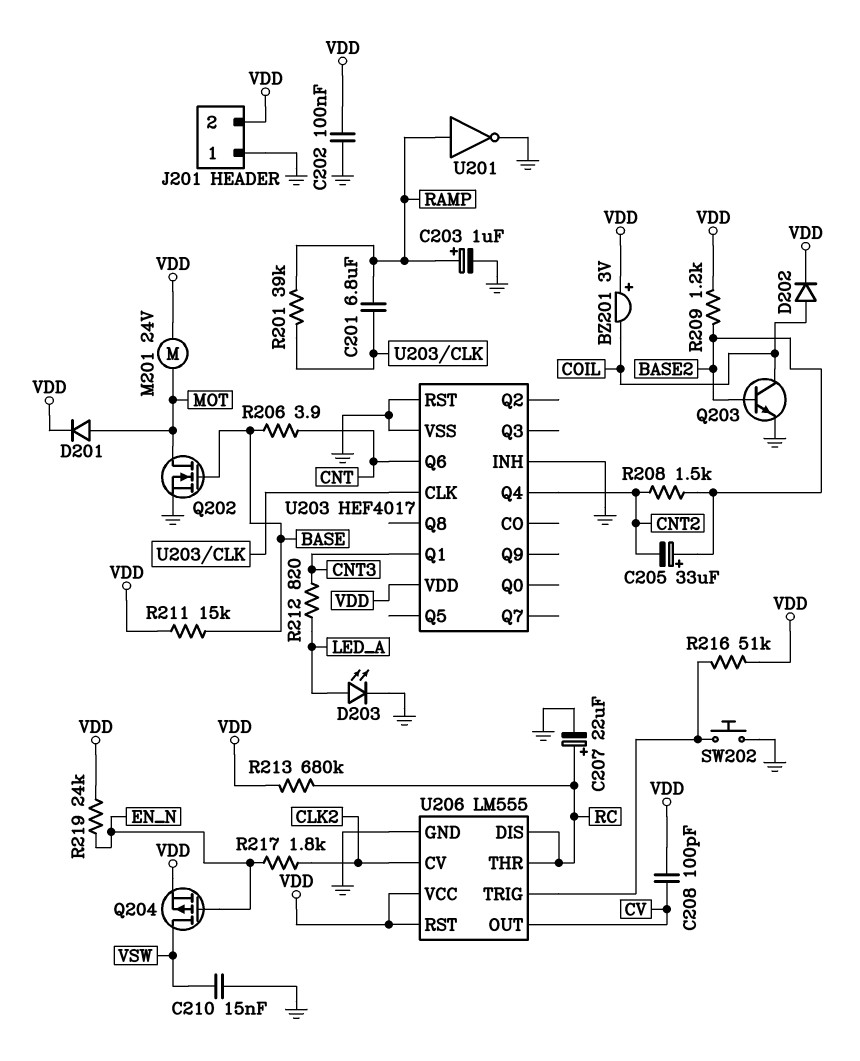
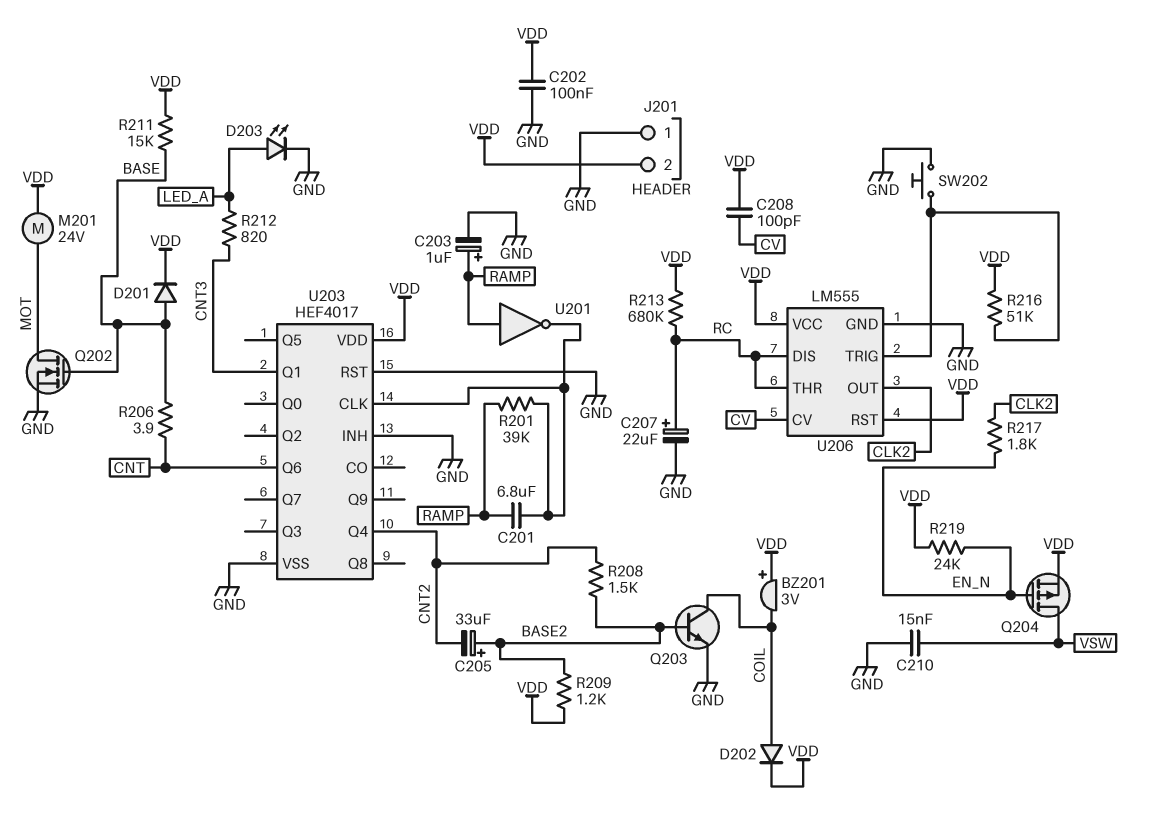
D201: diode (A MOT, K VDD) -> diode (A BASE, K VDD)
U201: NOT (in RAMP, out GND) -> NOT (in RAMP, out U203/CLK)
U206 pin CV: CLK2 -> CV
U206 pin OUT: CV -> CLK2

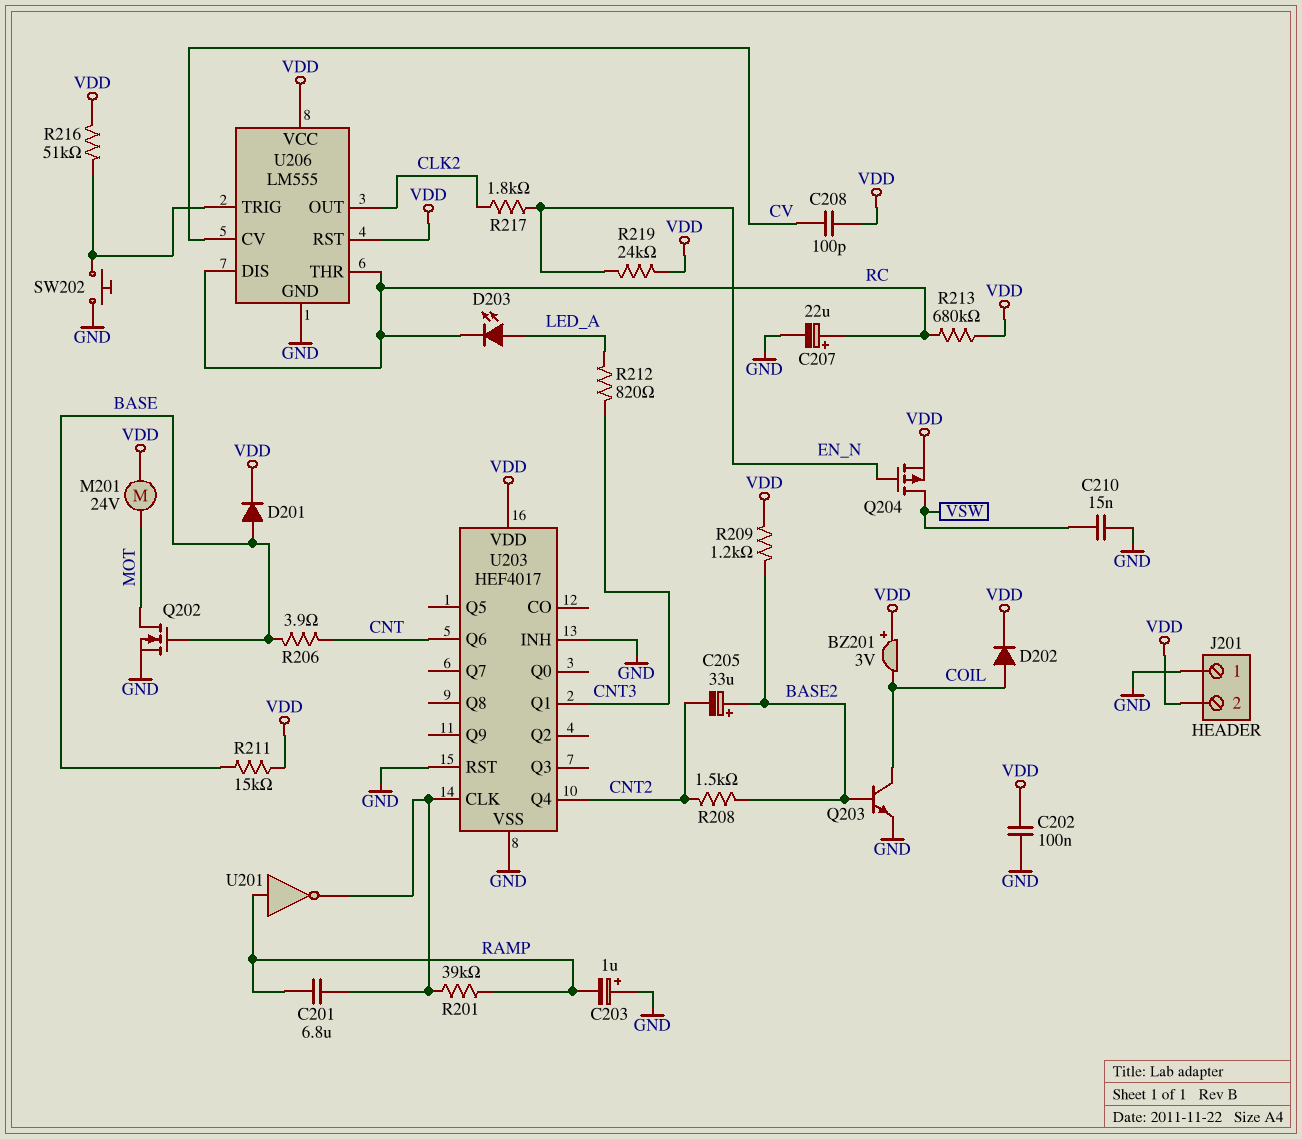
C203: 1uF (plus RAMP, minus GND) -> 1uF (plus GND, minus RAMP)
D203: LED (A LED_A, K GND) -> LED (A LED_A, K RC)

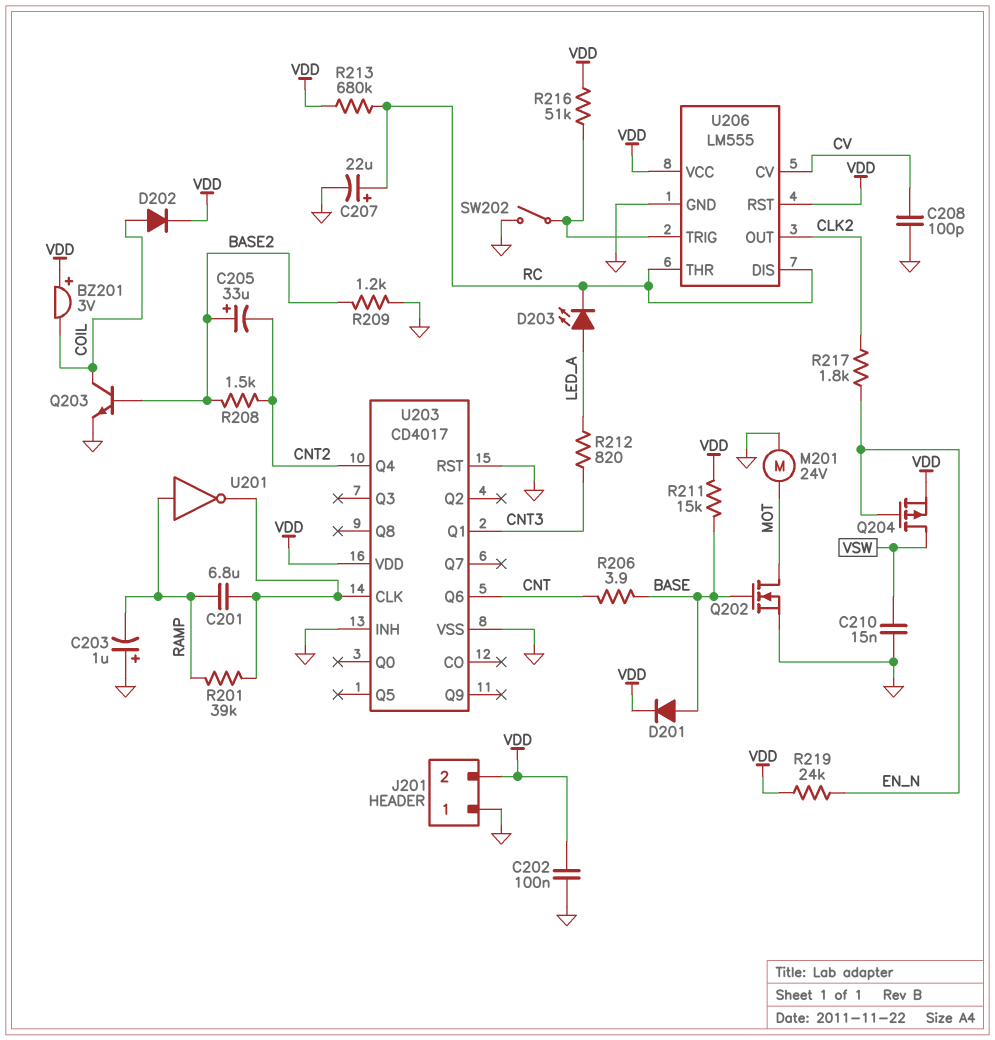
C208: 100pF (CV, VDD) -> 100pF (CV, GND)
M201: motor 24V (MOT, VDD) -> motor 24V (GND, MOT)
R209: 1.2k (BASE2, VDD) -> 1.2k (BASE2, GND)
SW202: button (GND, U206/TRIG) -> switch (GND, U206/TRIG)
U203: HEF4017 -> CD4017

